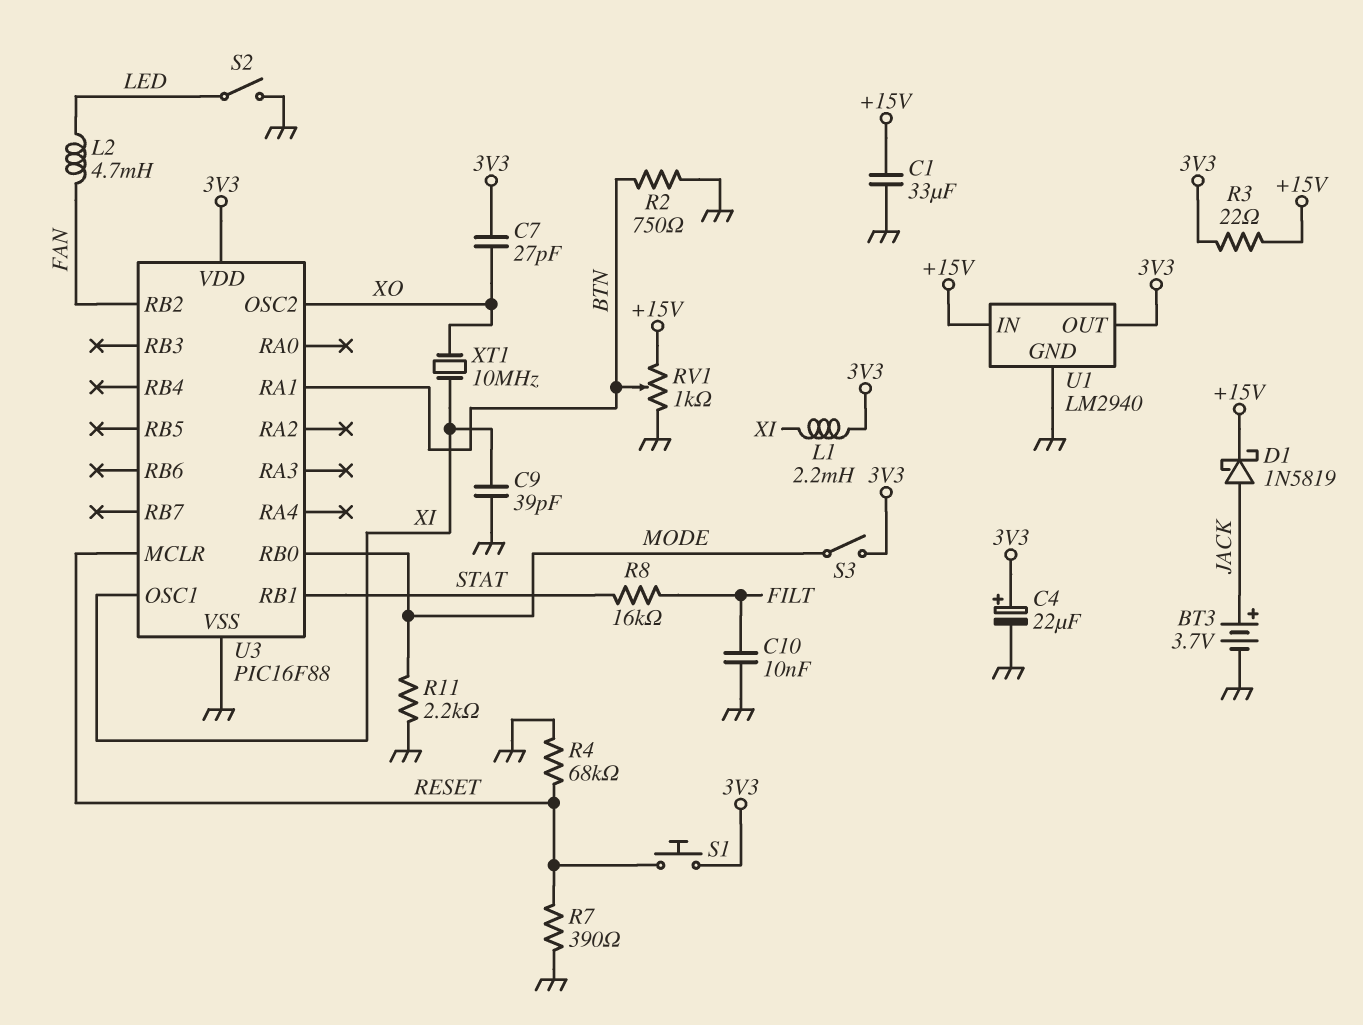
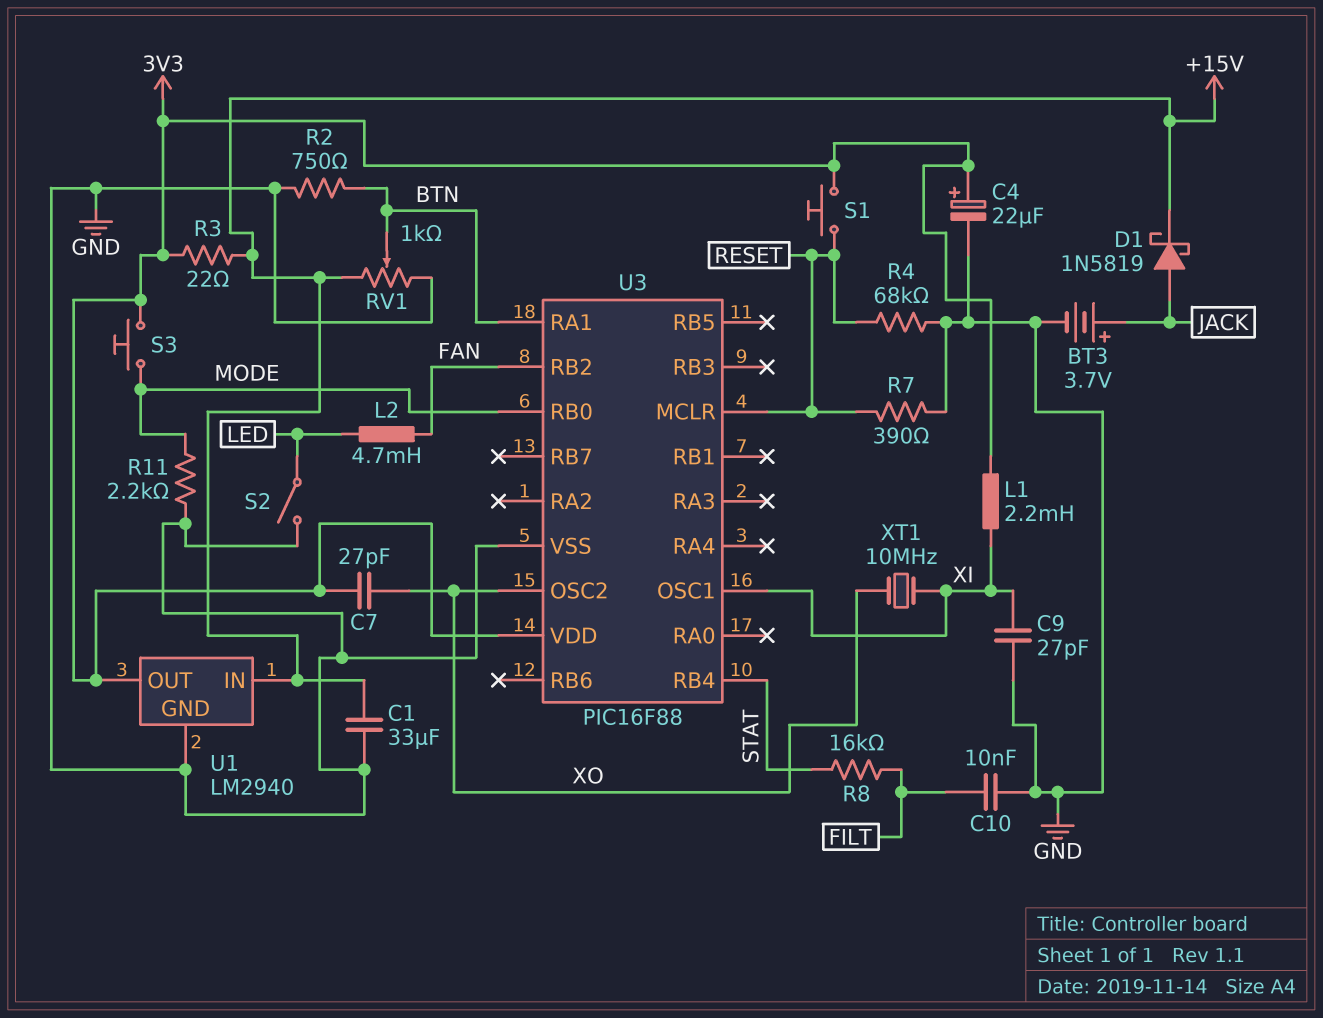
C9: 39pF (GND, XI) -> 27pF (GND, XI)
S3: switch (3V3, MODE) -> button (3V3, MODE)
U3 pin RB1: STAT -> none
U3 pin RB4: none -> STAT

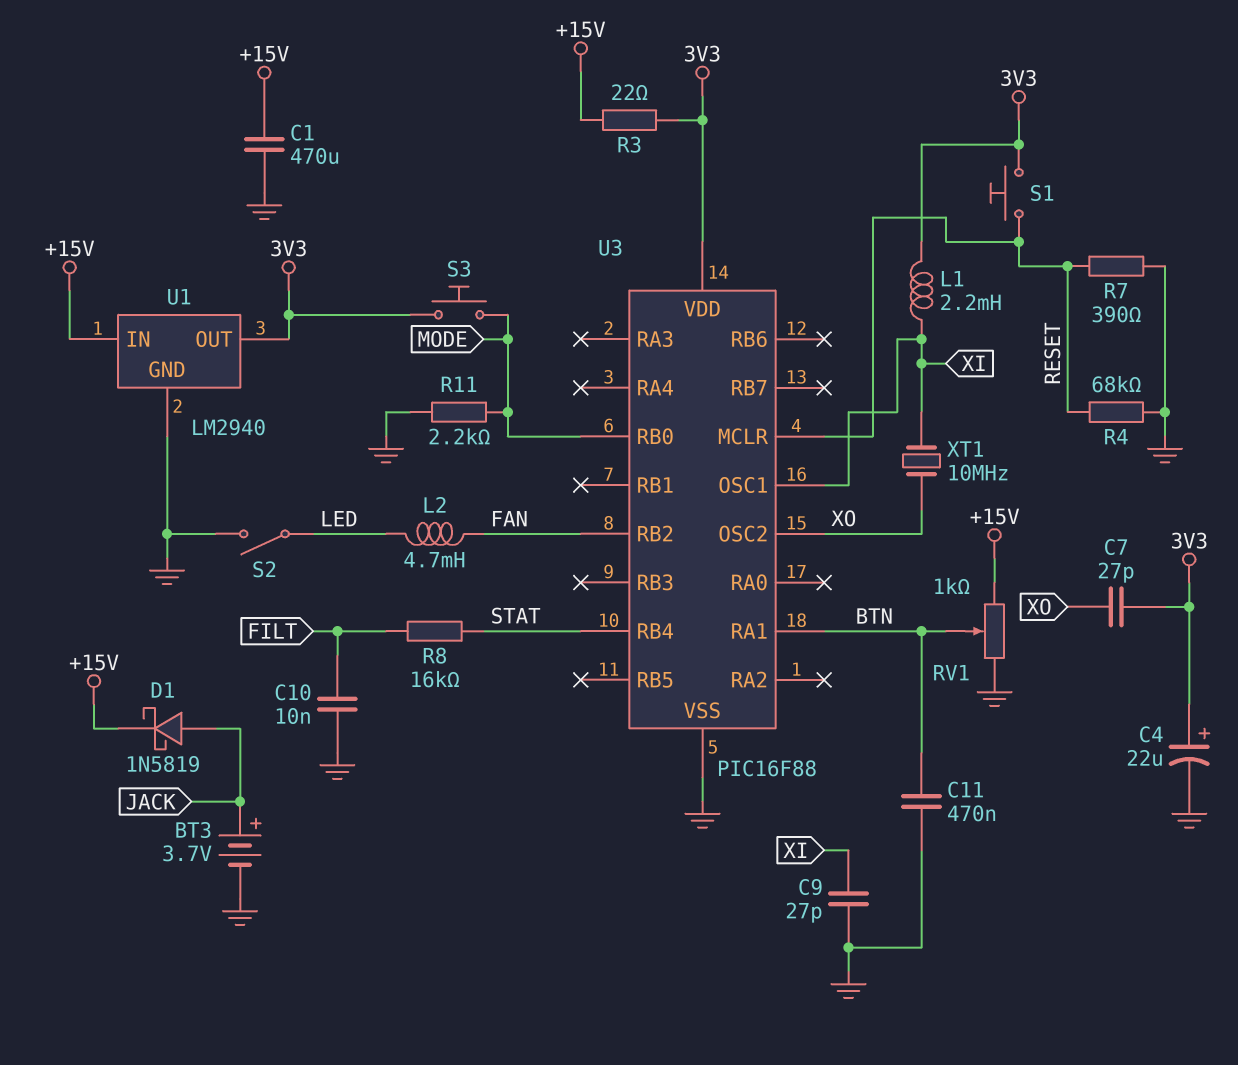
C1: 33uF (+15V, GND) -> 470uF (+15V, GND)
C11: none -> 470nF (BTN, GND)
R2: 750 (BTN, GND) -> none

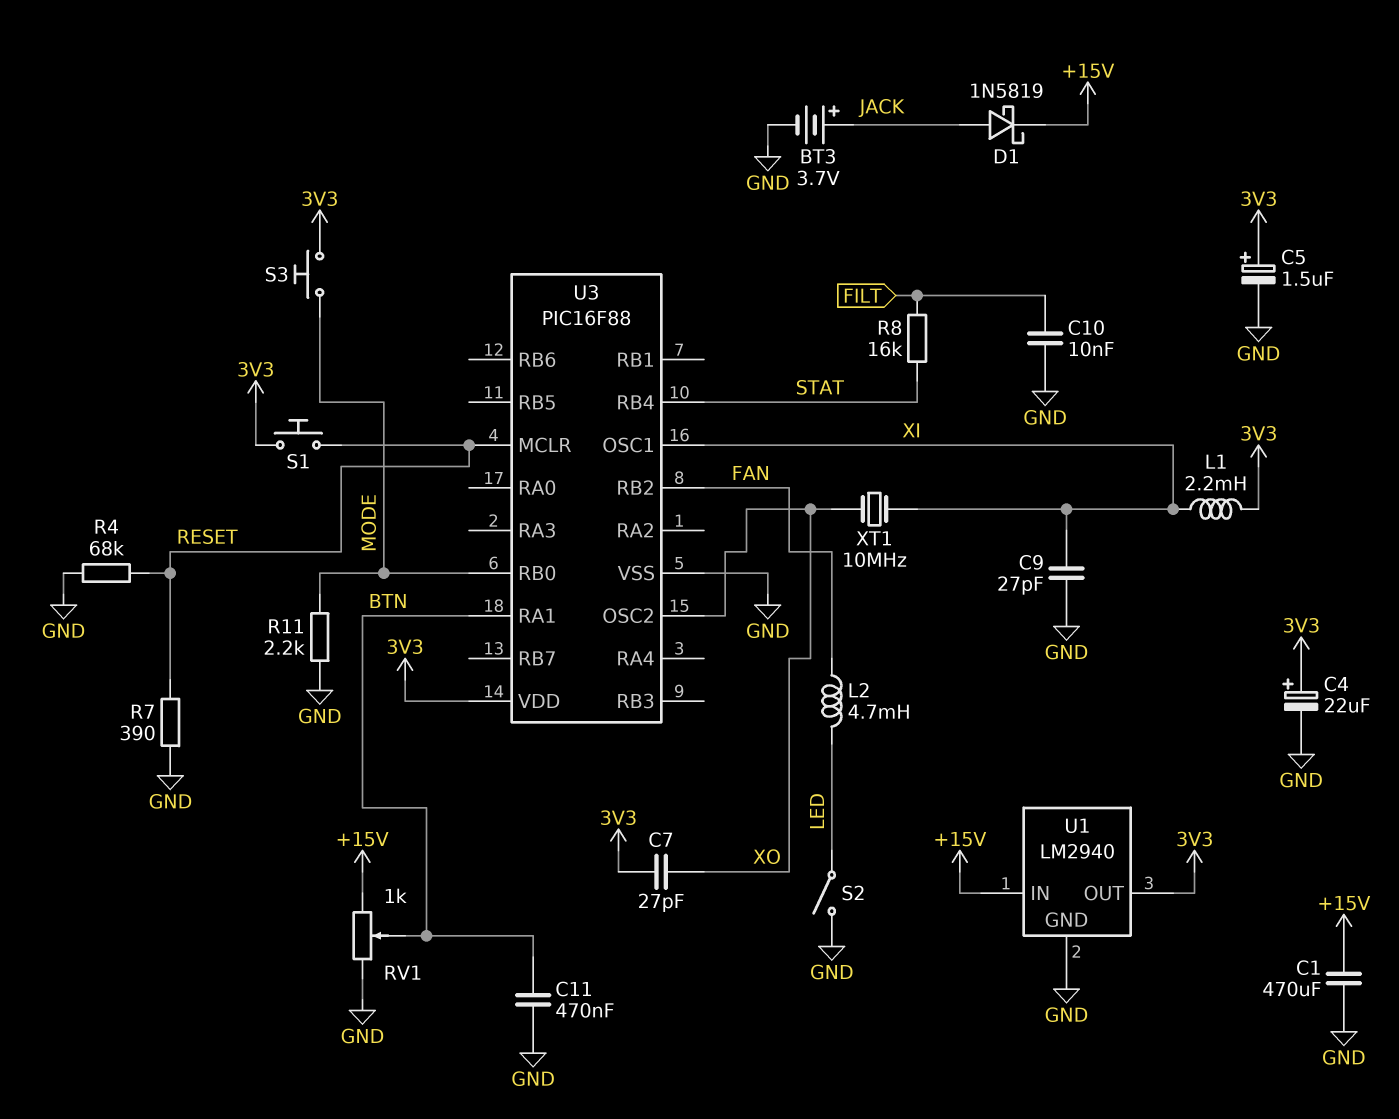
C5: none -> 1.5uF (plus 3V3, minus GND)
R3: 22 (+15V, 3V3) -> none

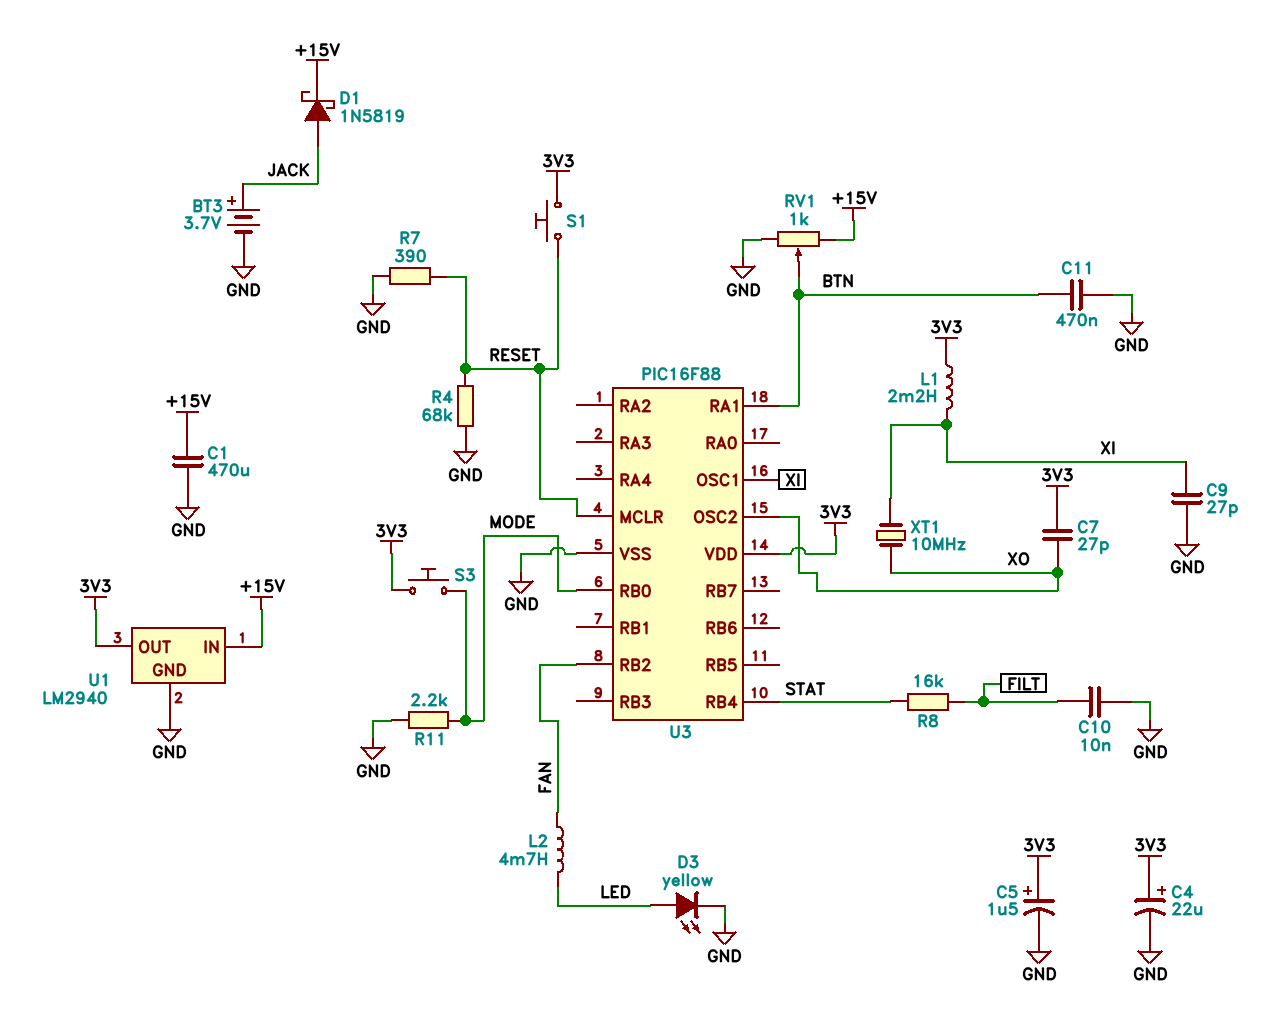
D3: none -> LED yellow (A LED, K GND)
S2: switch (GND, LED) -> none

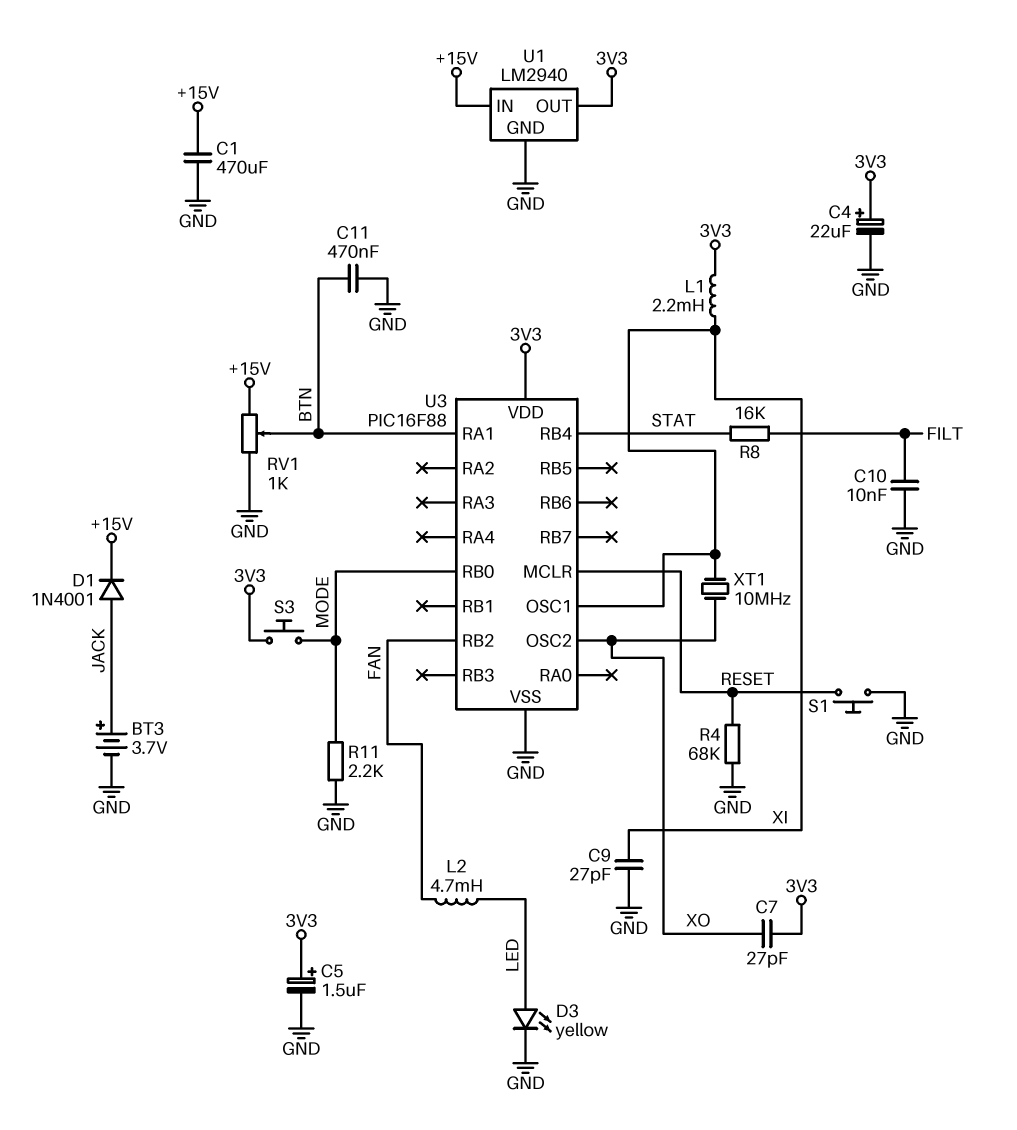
D1: schottky 1N5819 (A JACK, K +15V) -> diode 1N4001 (A JACK, K +15V)
R7: 390 (GND, RESET) -> none
S1: button (3V3, RESET) -> button (GND, RESET)

